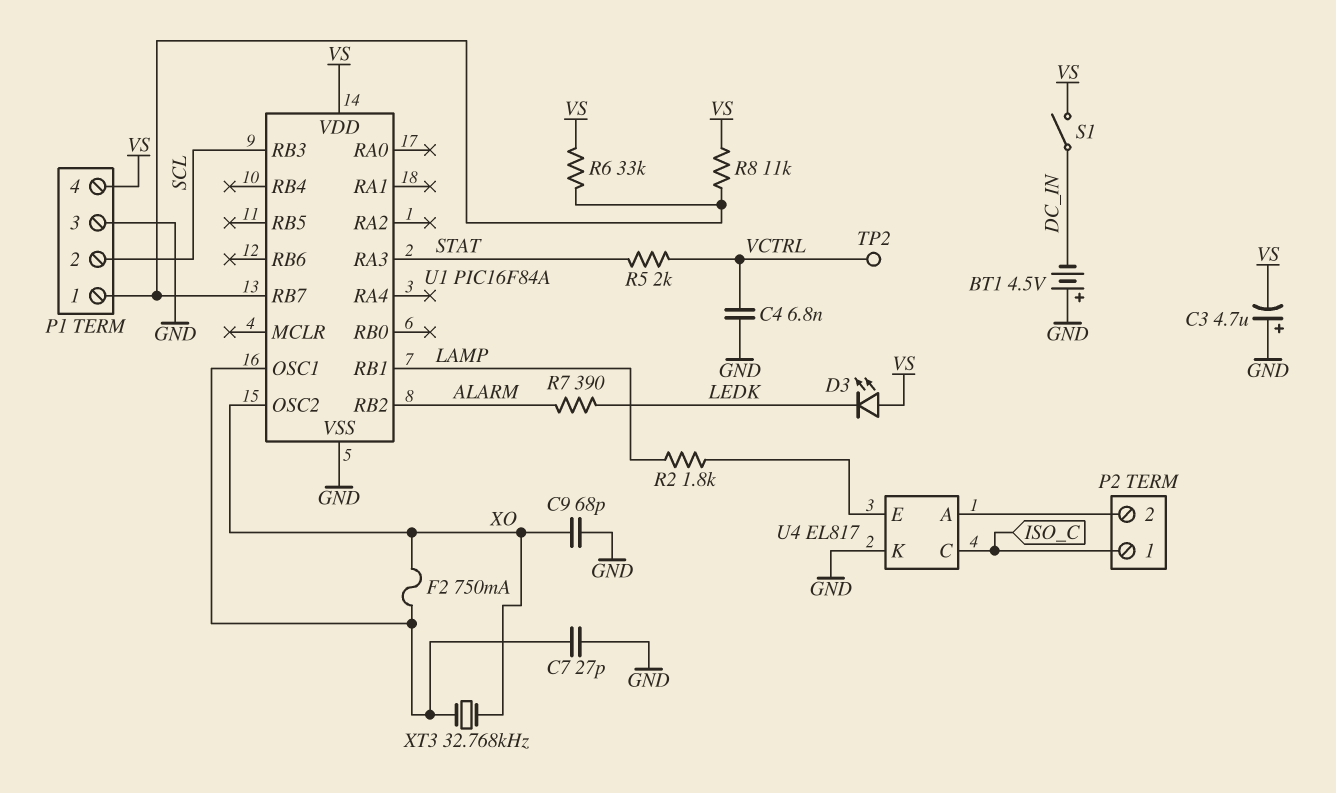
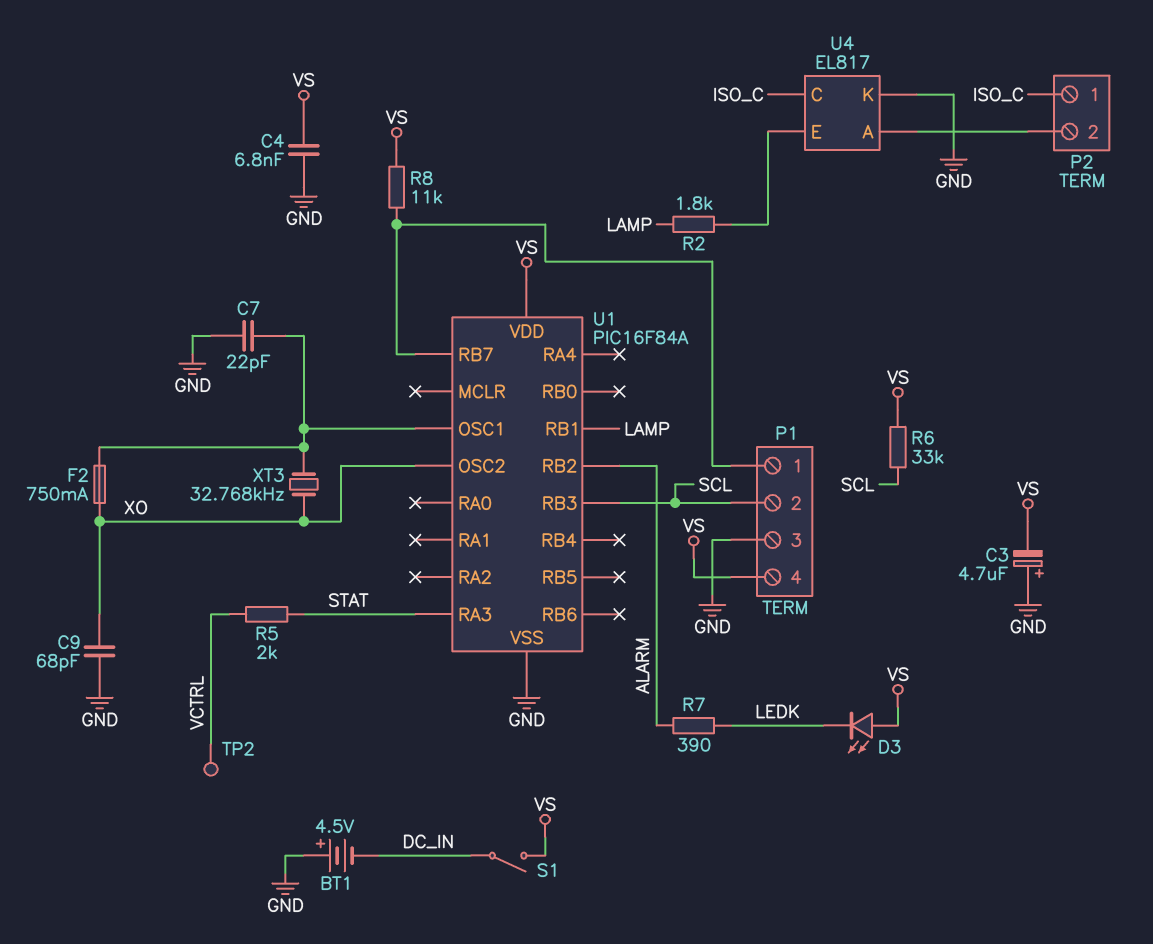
C4: 6.8nF (GND, VCTRL) -> 6.8nF (GND, VS)
C7: 27pF (GND, U1/OSC1) -> 22pF (GND, U1/OSC1)
R6: 33k (P1/1, VS) -> 33k (SCL, VS)

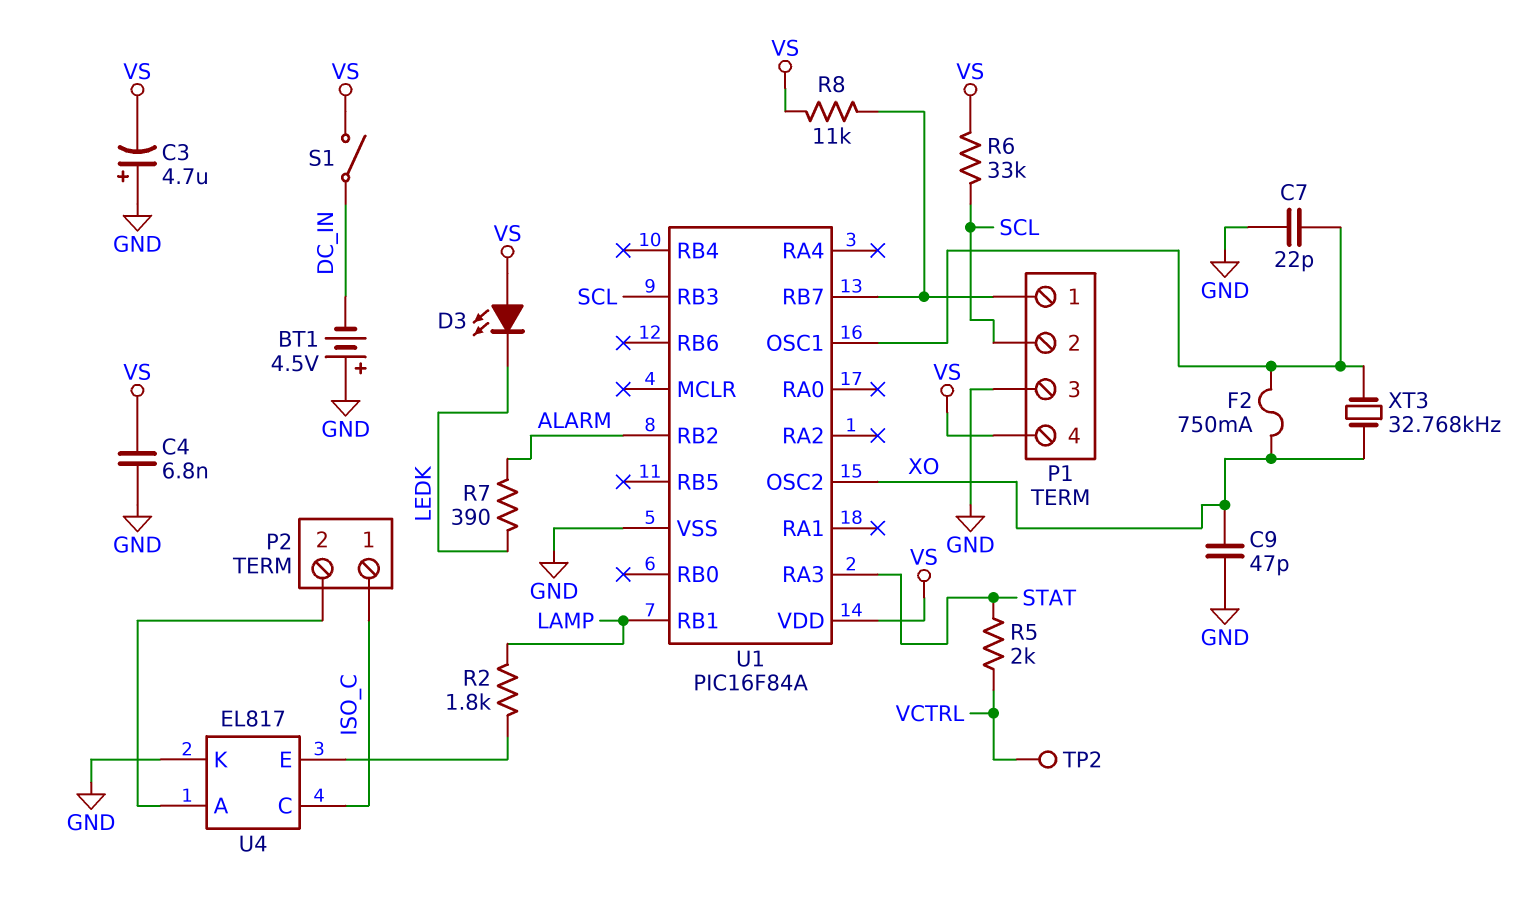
C9: 68pF (GND, XO) -> 47pF (GND, XO)

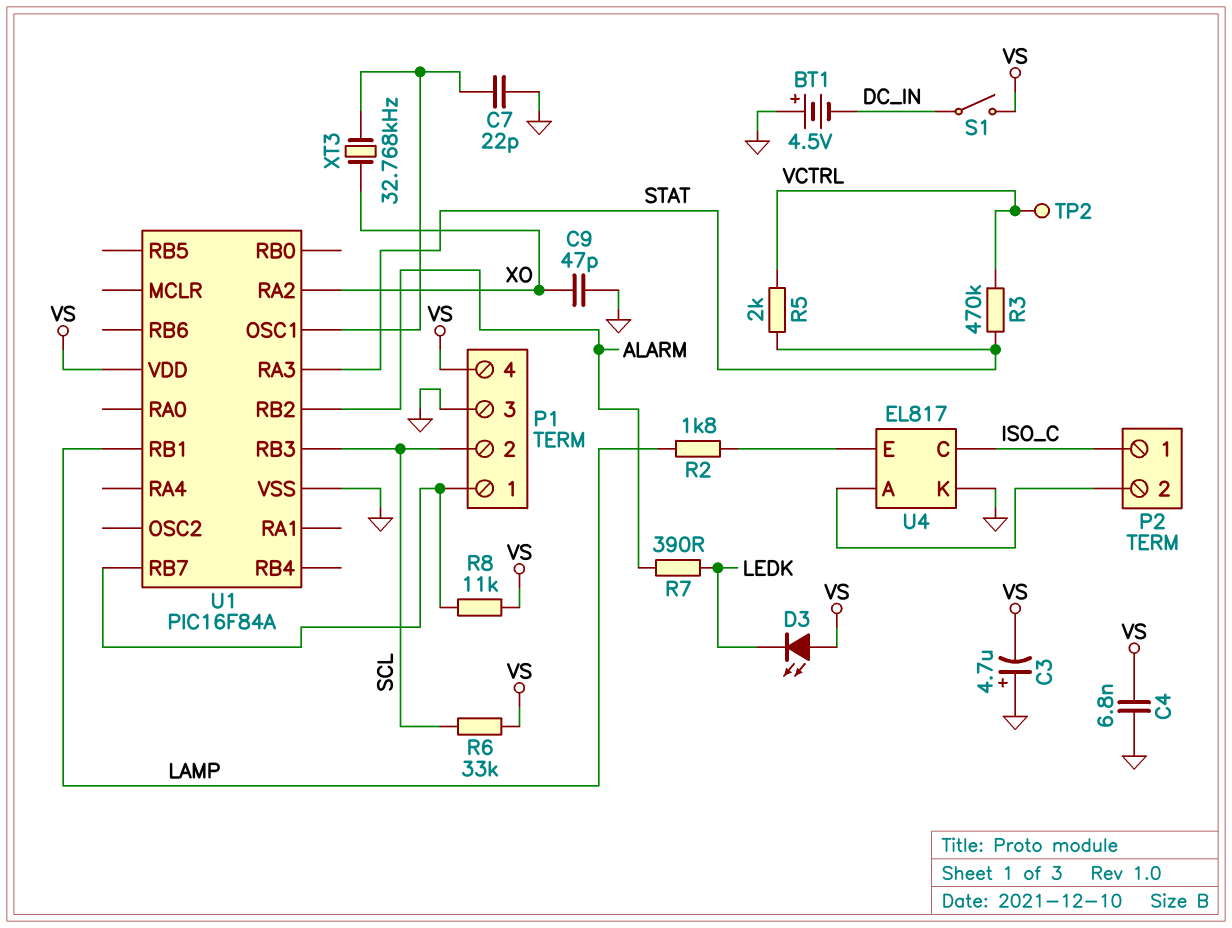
F2: 750mA (U1/OSC1, XO) -> none
R3: none -> 470k (STAT, VCTRL)
U1 pin OSC2: XO -> none
U1 pin RA2: none -> XO

